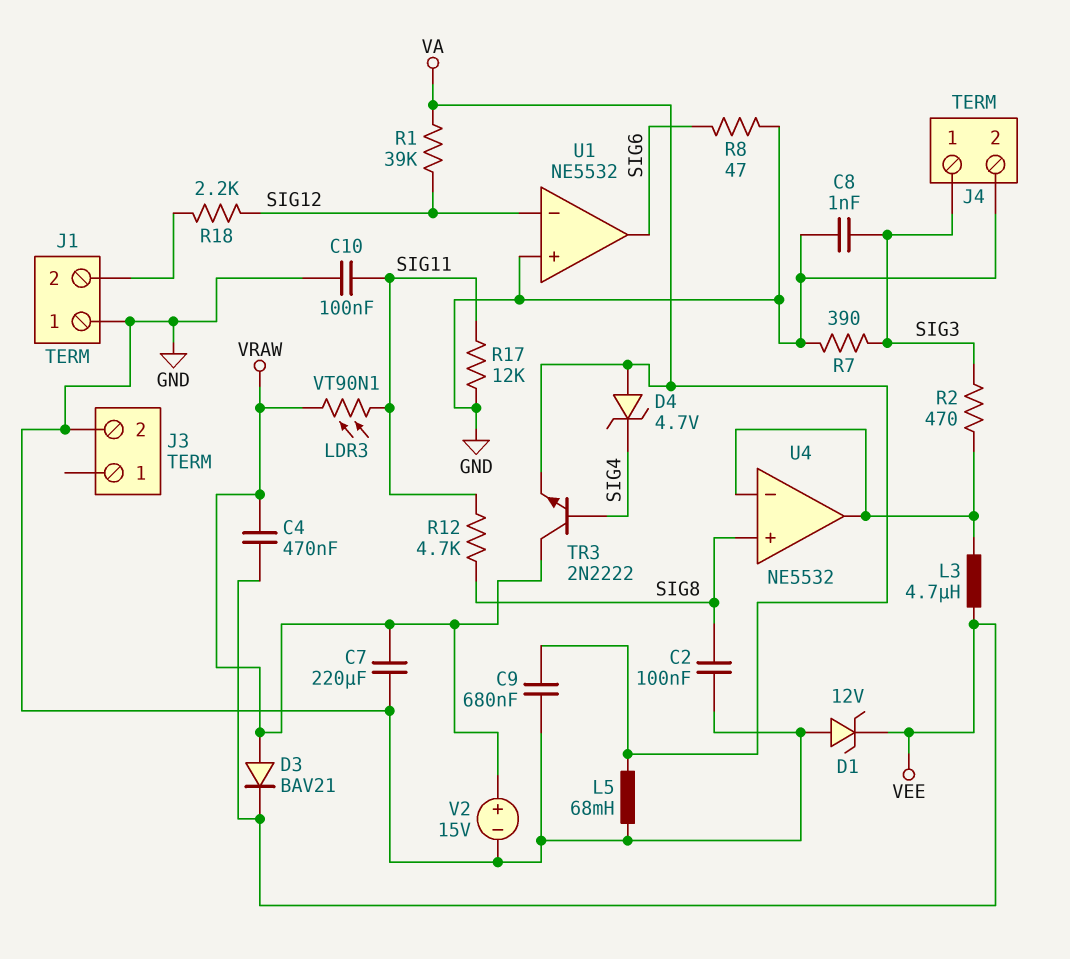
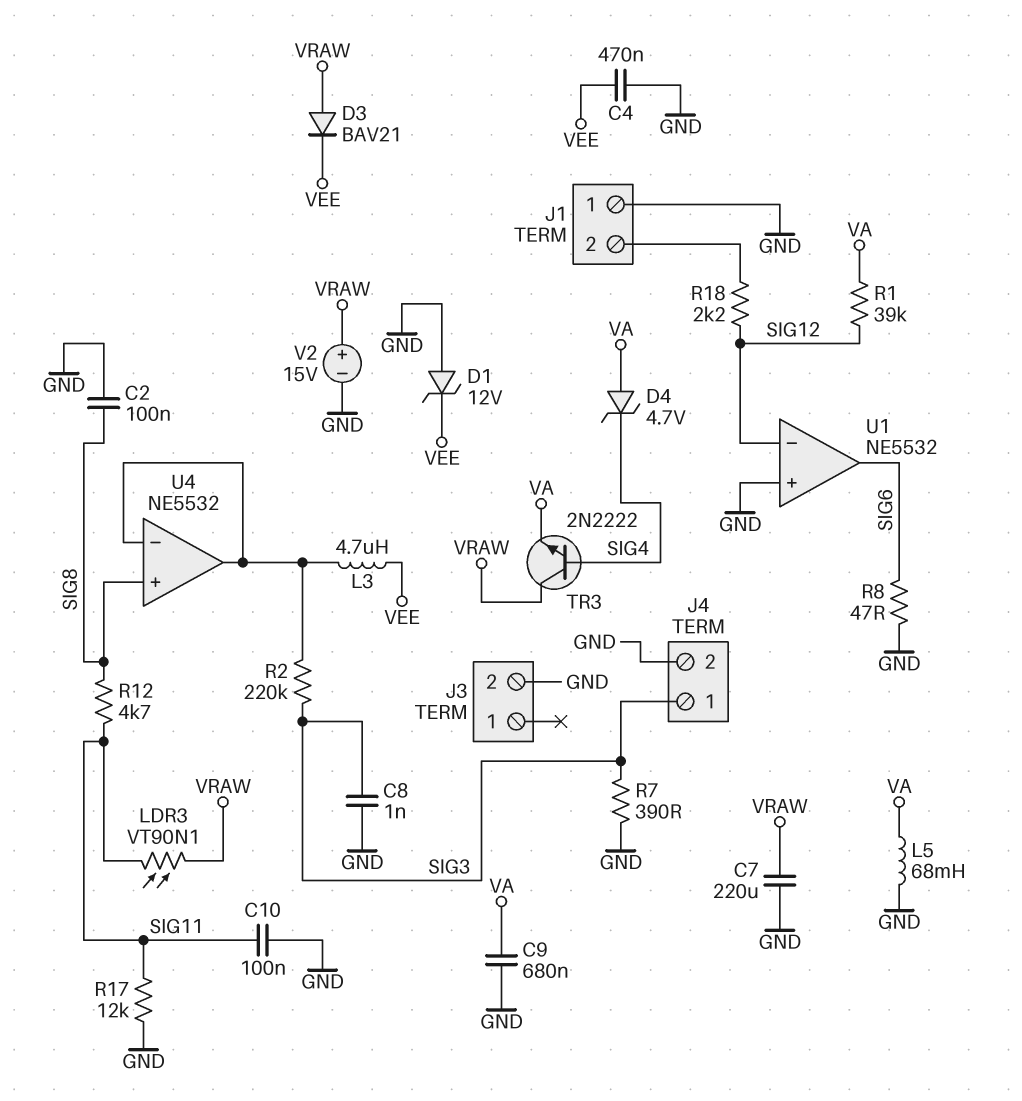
C4: 470nF (VEE, VRAW) -> 470nF (GND, VEE)
R2: 470 (SIG3, U4/in-) -> 220k (SIG3, U4/in-)

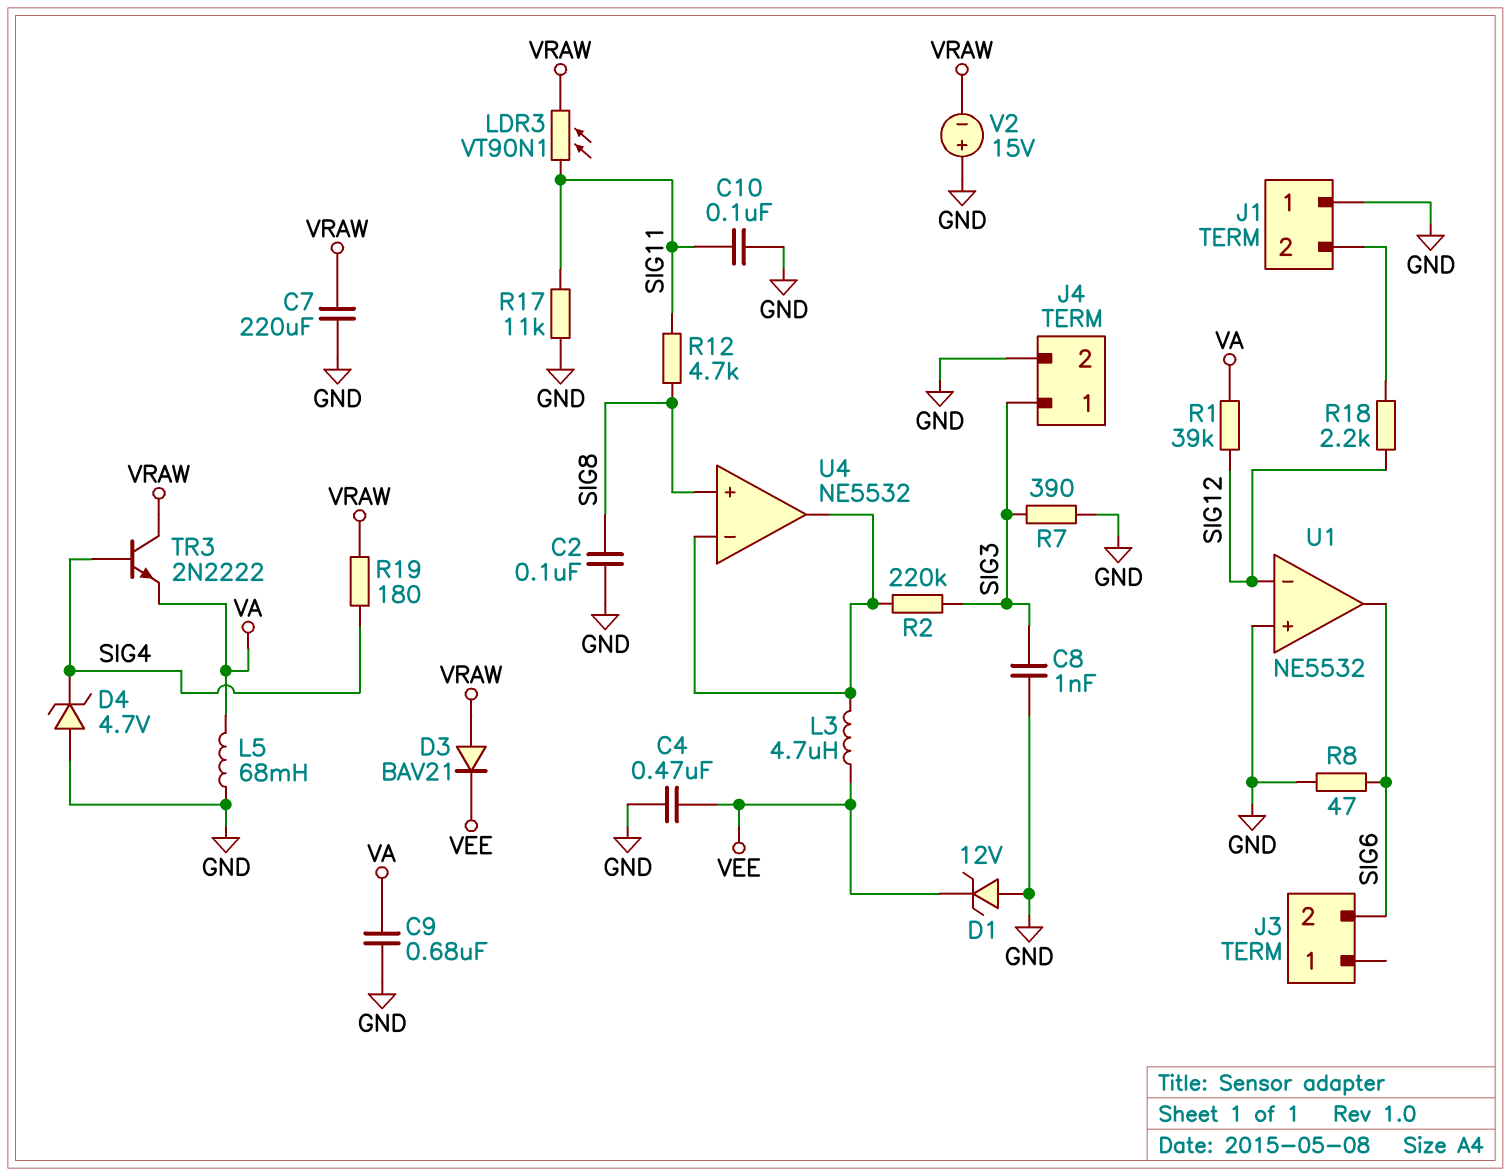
D4: zener 4.7V (A VA, K SIG4) -> zener 4.7V (A GND, K SIG4)
J3 pin 2: GND -> SIG6
R17: 12k (GND, SIG11) -> 11k (GND, SIG11)
R19: none -> 180 (SIG4, VRAW)
V2: 15V (plus VRAW, minus GND) -> 15V (plus GND, minus VRAW)

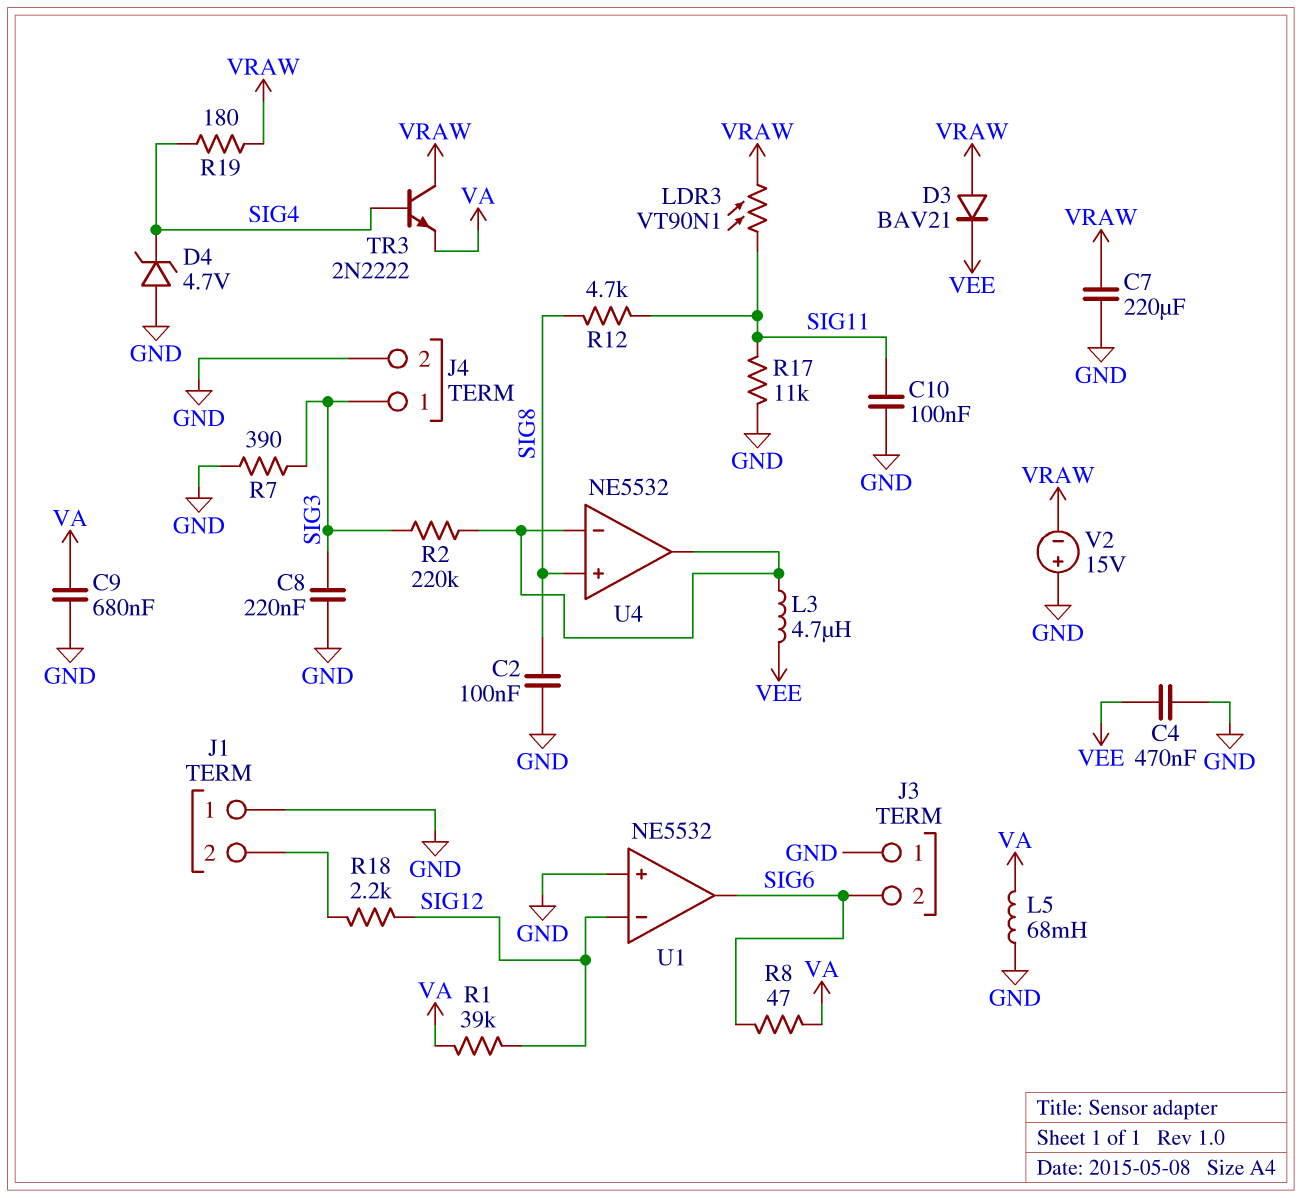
C8: 1nF (GND, SIG3) -> 220nF (GND, SIG3)
D1: zener 12V (A GND, K VEE) -> none
J3 pin 1: none -> GND
R8: 47 (GND, SIG6) -> 47 (SIG6, VA)

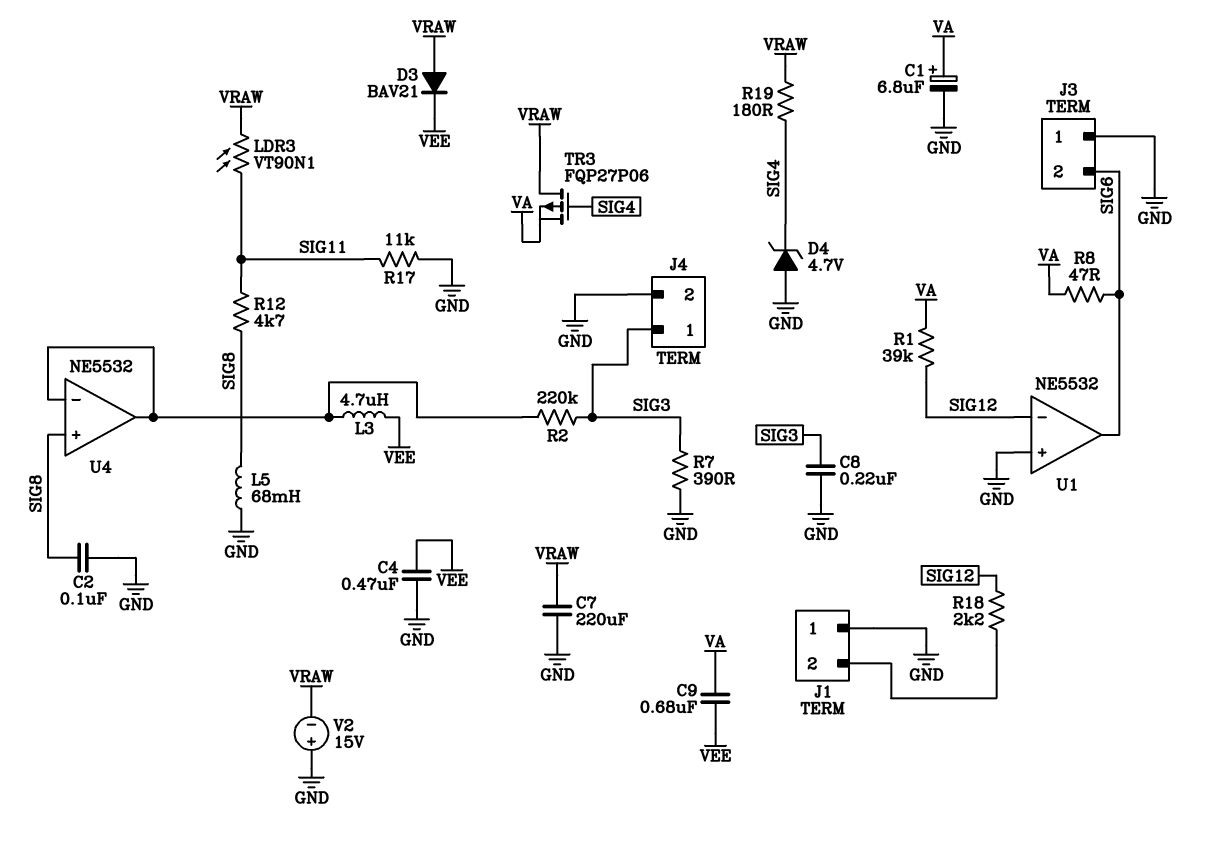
C1: none -> 6.8uF (plus VA, minus GND)
C9: 680nF (GND, VA) -> 680nF (VA, VEE)
C10: 100nF (GND, SIG11) -> none
L5: 68mH (GND, VA) -> 68mH (GND, SIG8)
TR3: NPN 2N2222 (B SIG4, C VRAW, E VA) -> PMOS FQP27P06 (G SIG4, D VRAW, S VA)

